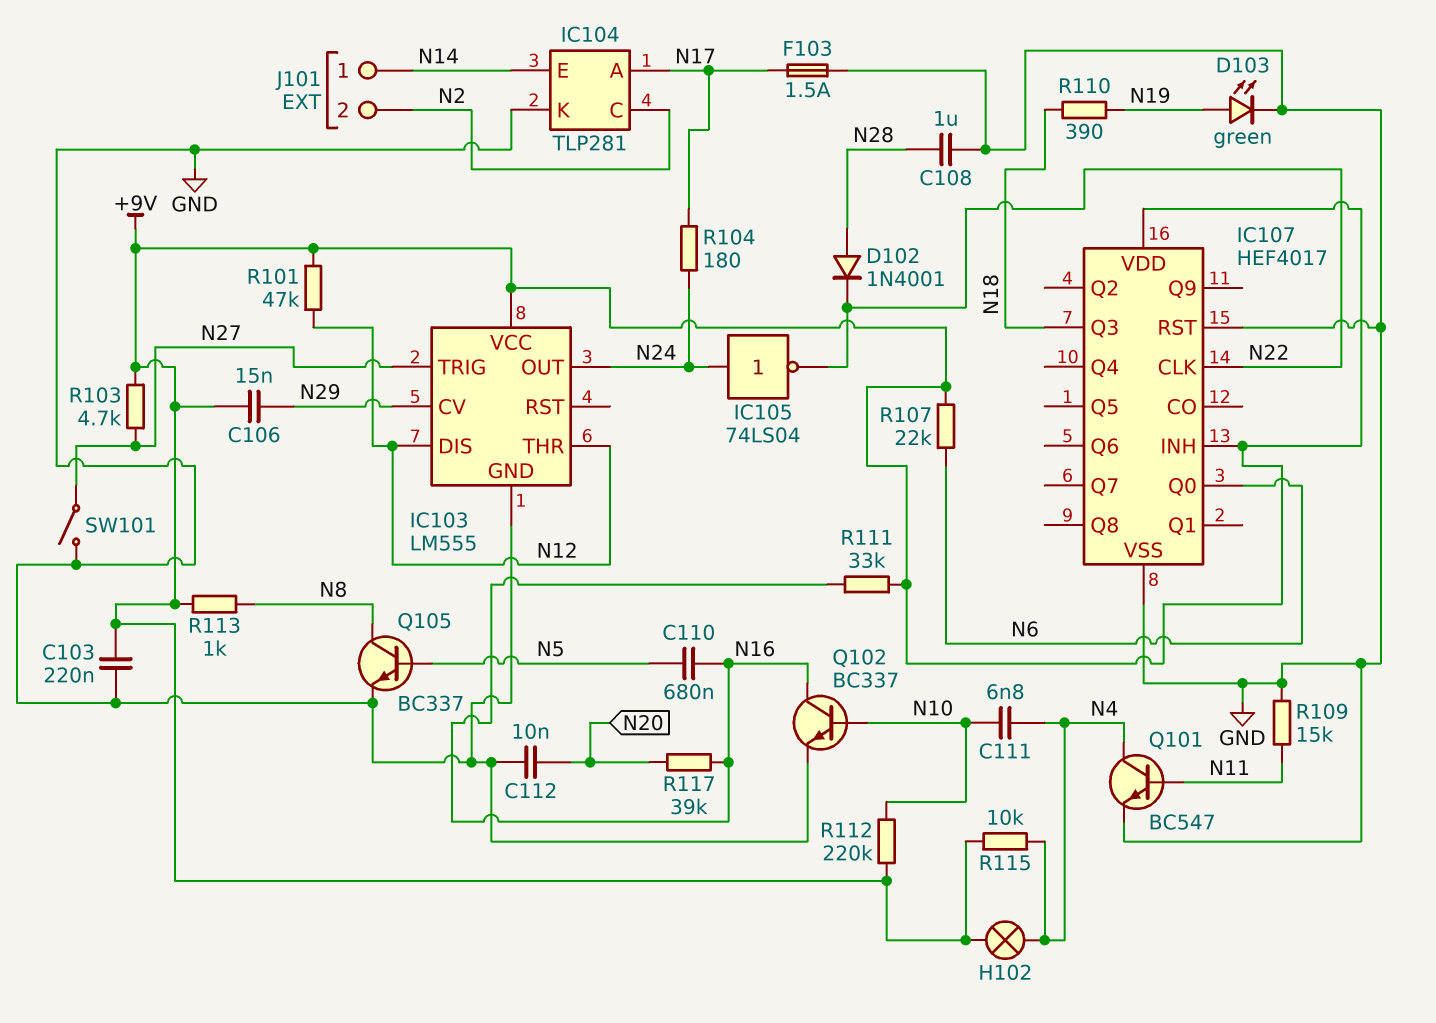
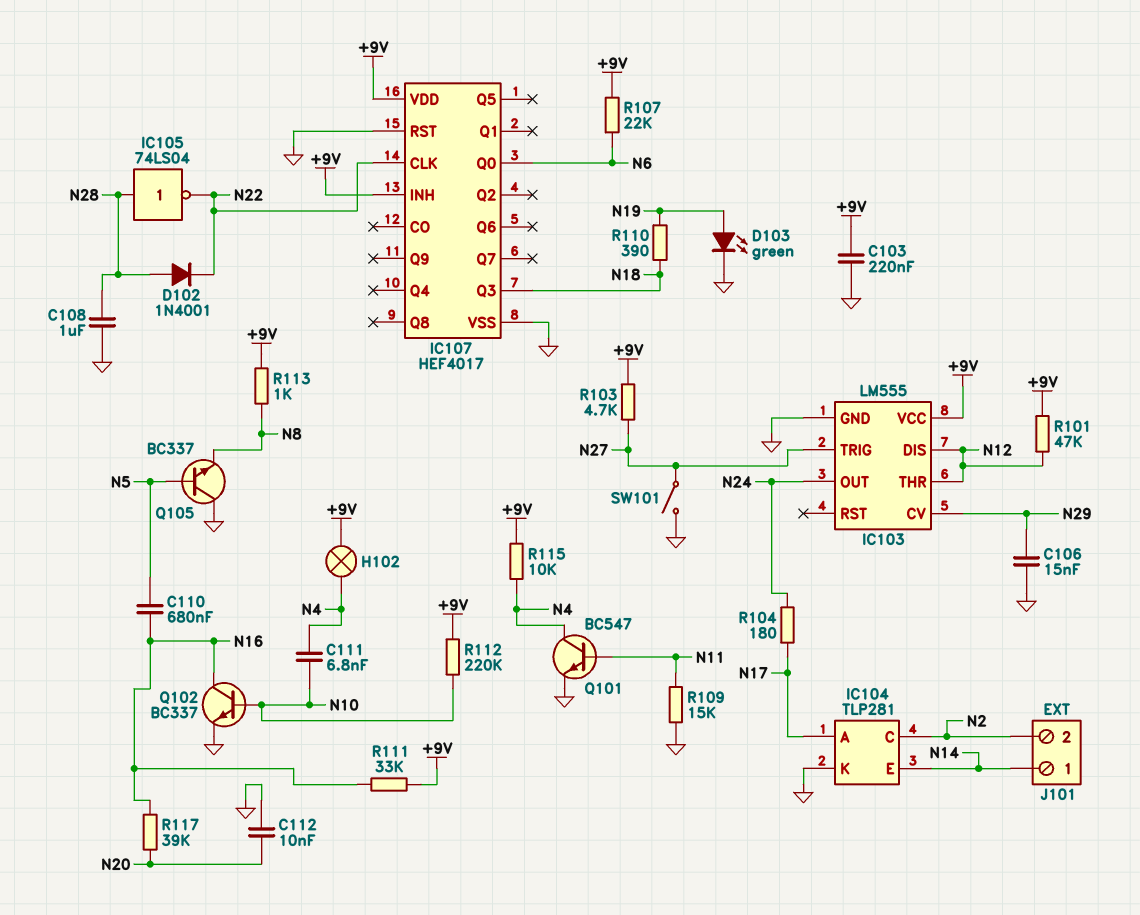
C106: 15nF (+9V, N29) -> 15nF (GND, N29)
F103: 1.5A (GND, N17) -> none
IC105: NOT 74LS04 (in N24, out N22) -> NOT 74LS04 (in N28, out N22)
Q105: NPN BC337 (B N5, C N8, E GND) -> NPN BC337 (B N5, C GND, E N8)

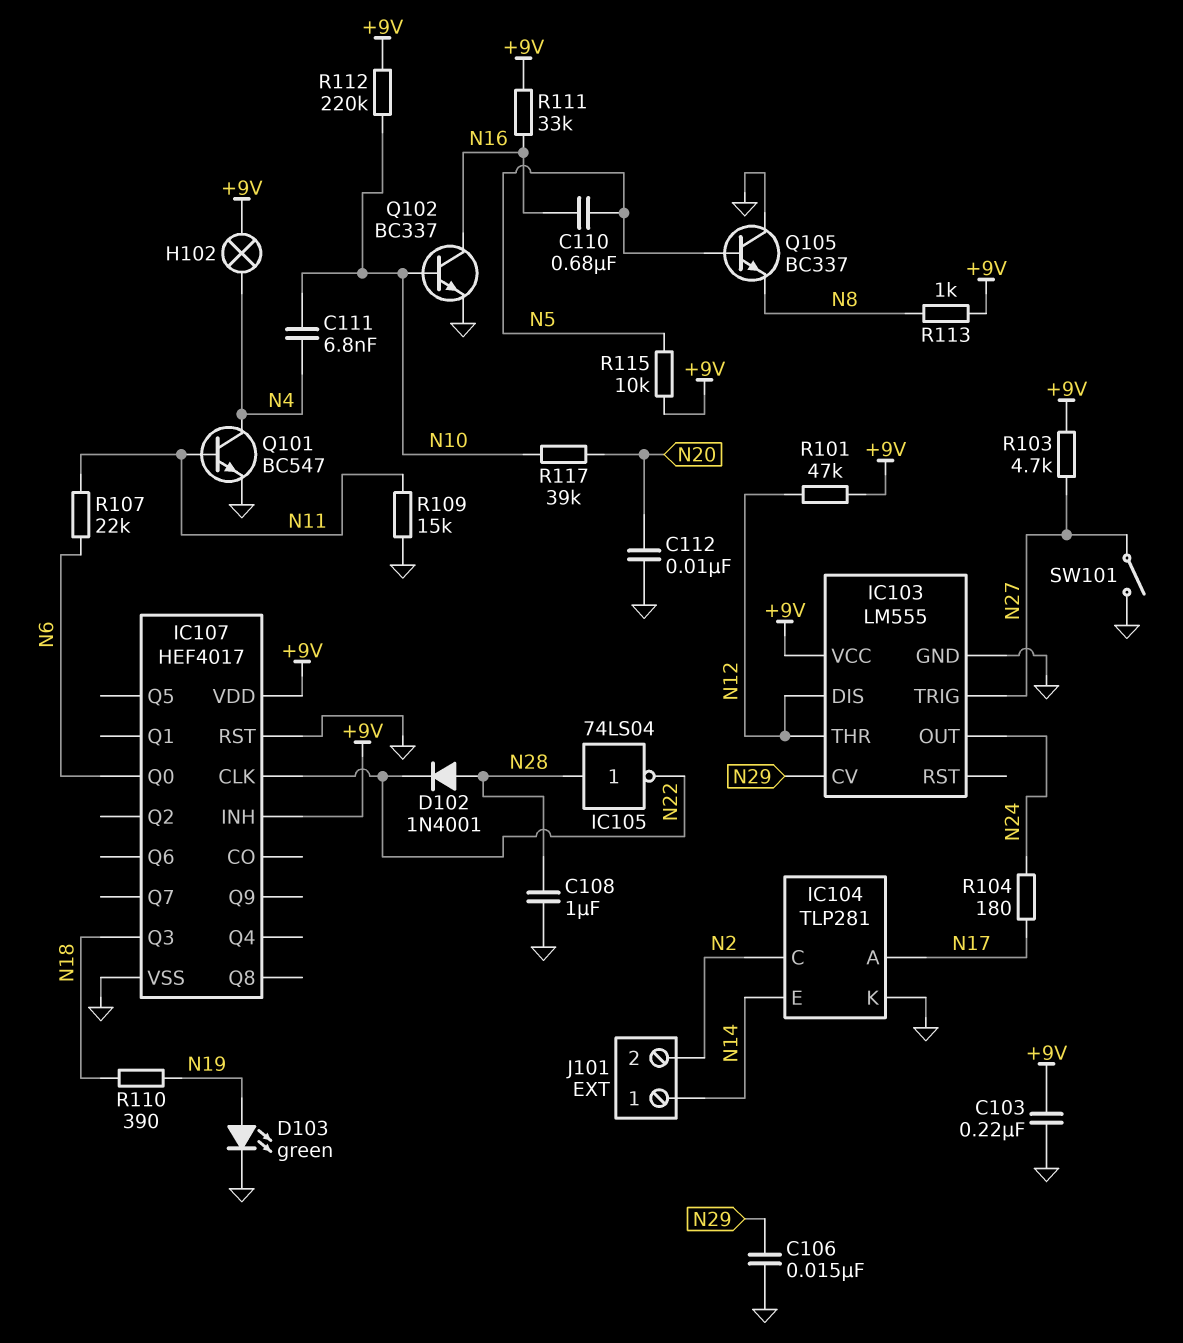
R107: 22k (+9V, N6) -> 22k (N6, N11)
R115: 10k (+9V, N4) -> 10k (+9V, N5)
R117: 39k (N16, N20) -> 39k (N10, N20)

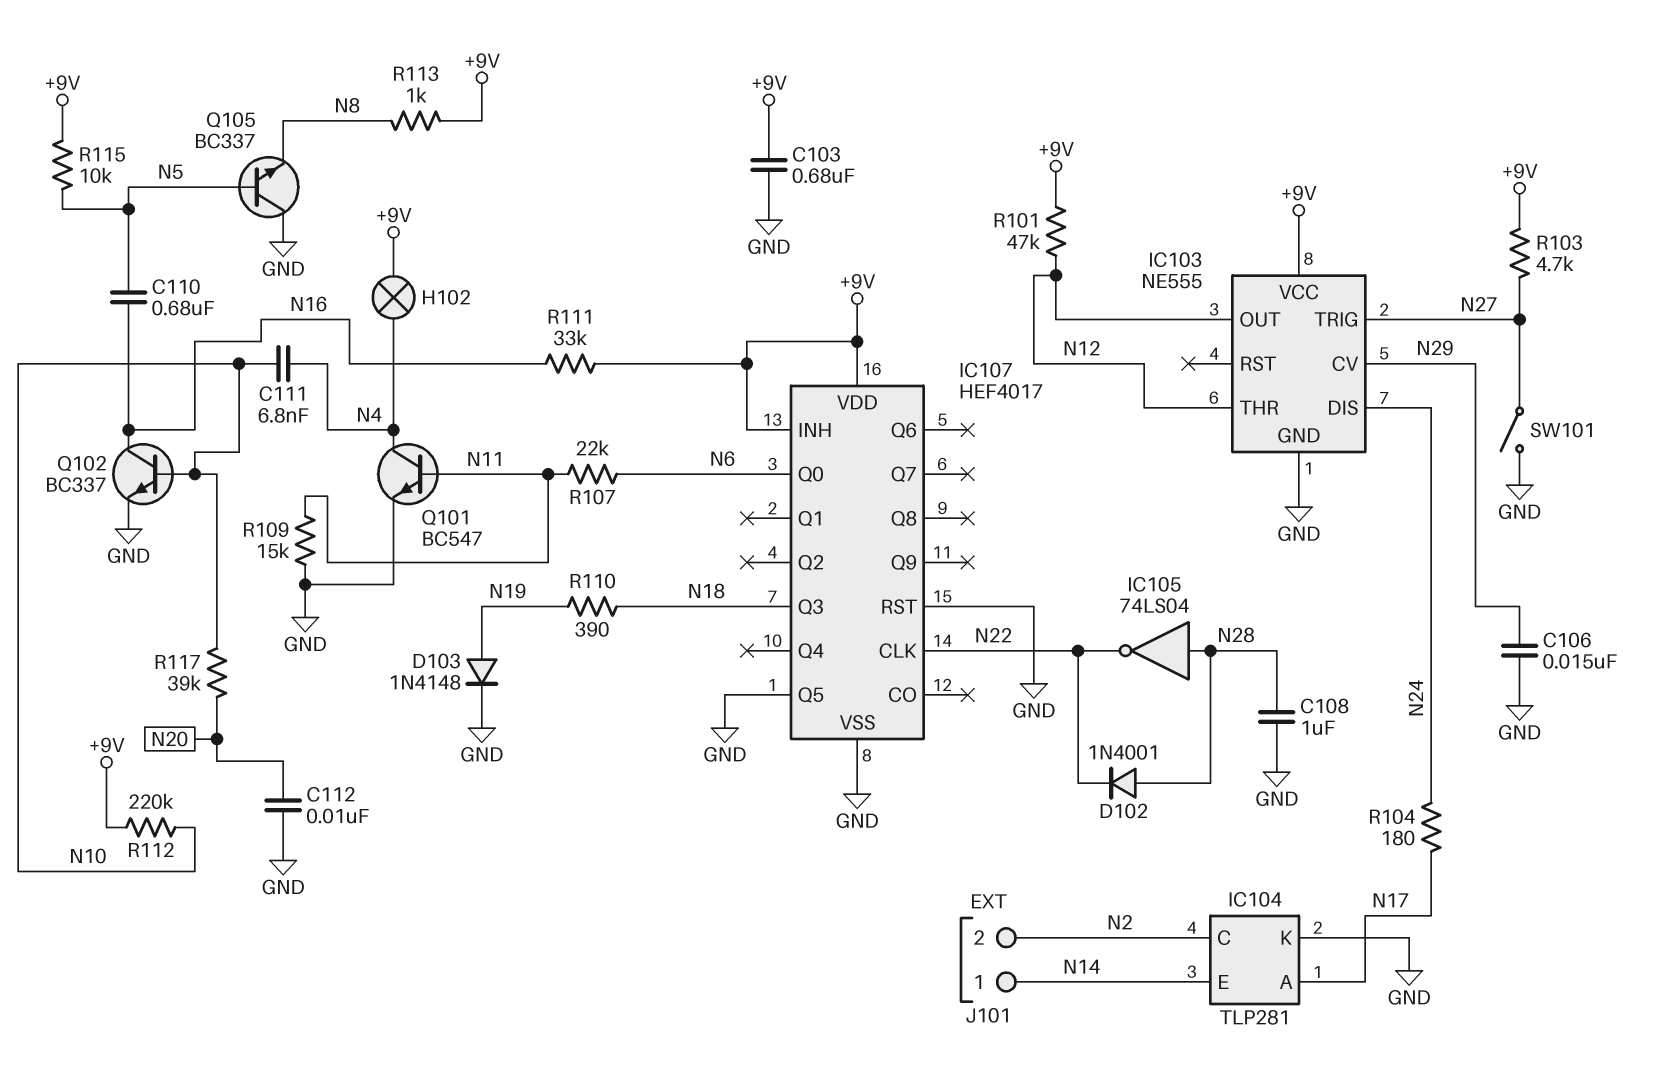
C103: 220nF (+9V, GND) -> 680nF (+9V, GND)
D103: LED green (A N19, K GND) -> diode 1N4148 (A N19, K GND)
IC103: LM555 -> NE555
IC103 pin DIS: N12 -> N24
IC103 pin OUT: N24 -> N12
IC107 pin Q5: none -> GND

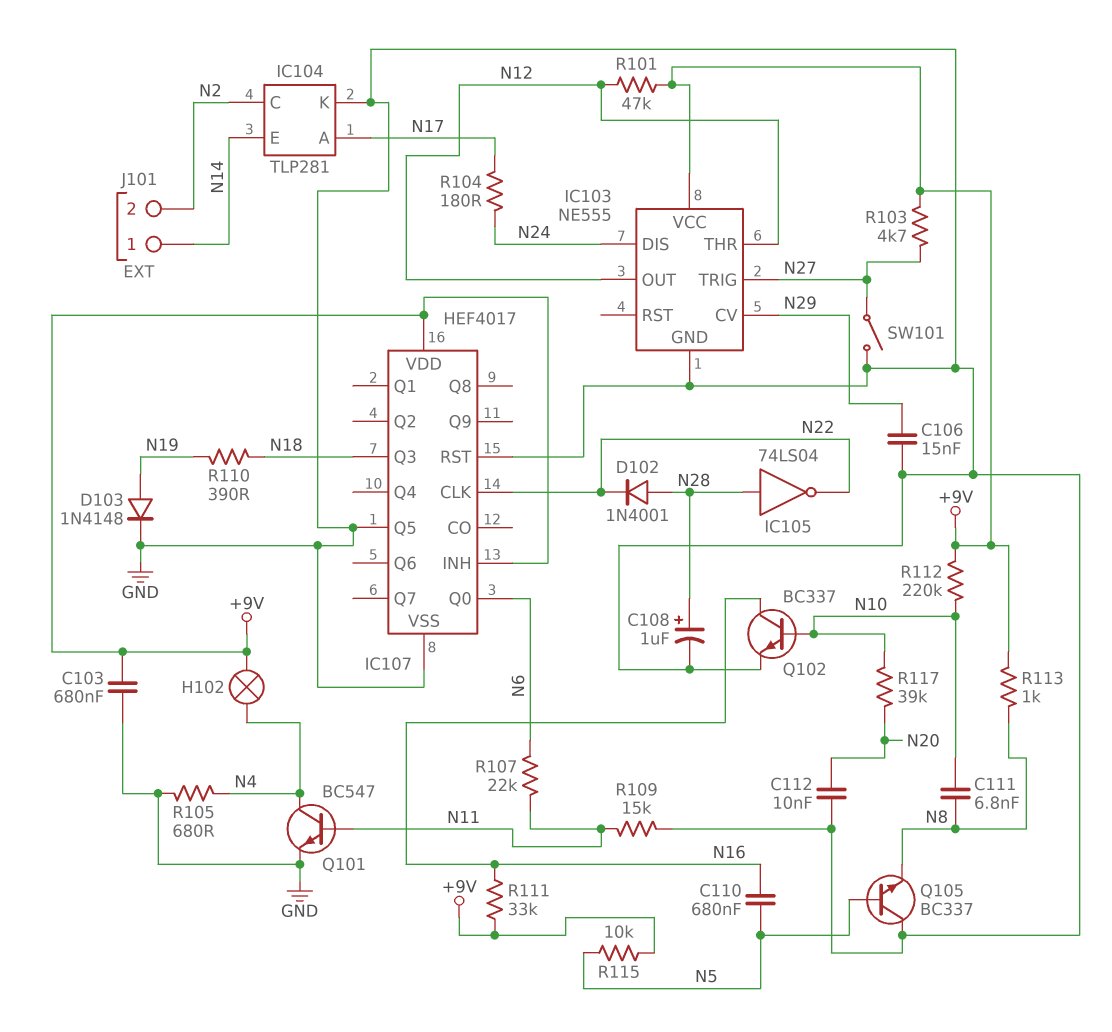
C108: 1uF (GND, N28) -> 1uF (plus N28, minus GND)
C111: 6.8nF (N4, N10) -> 6.8nF (N8, N10)
R105: none -> 680 (GND, N4)

